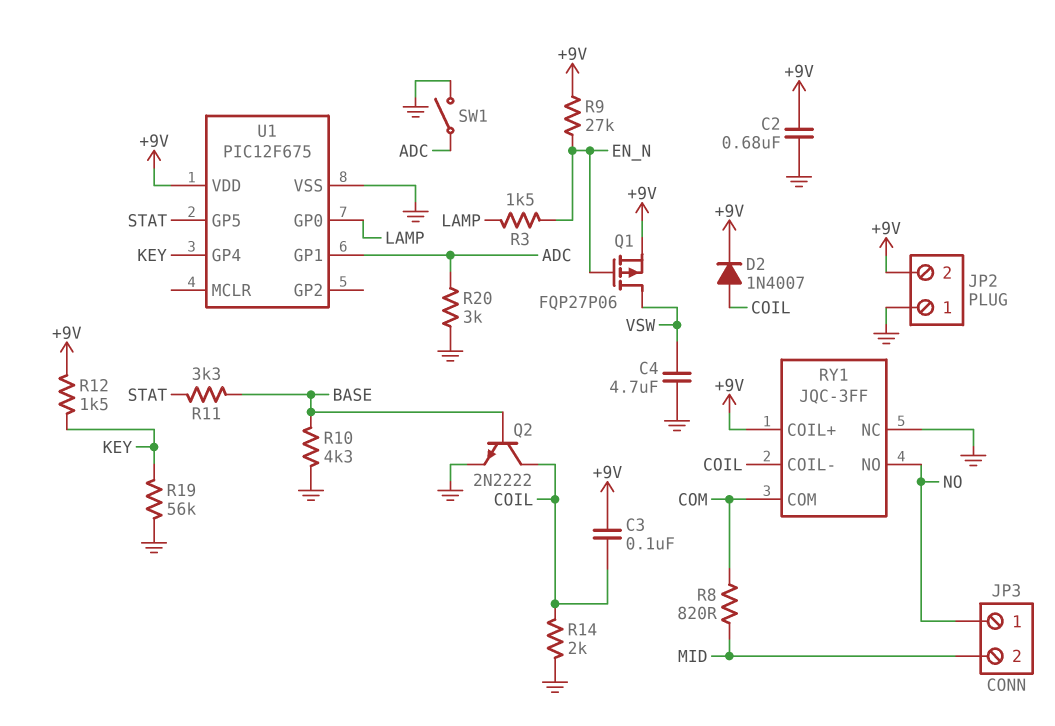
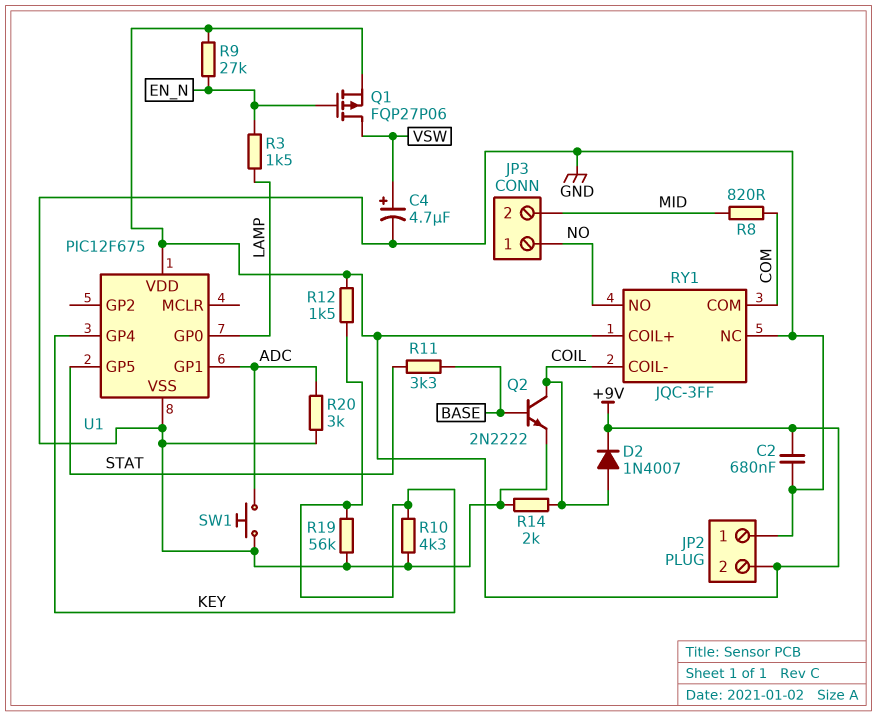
C3: 100nF (+9V, COIL) -> none
C4: 4.7uF (GND, VSW) -> 4.7uF (plus VSW, minus GND)
R10: 4.3k (BASE, GND) -> 4.3k (GND, KEY)
SW1: switch (ADC, GND) -> button (ADC, GND)

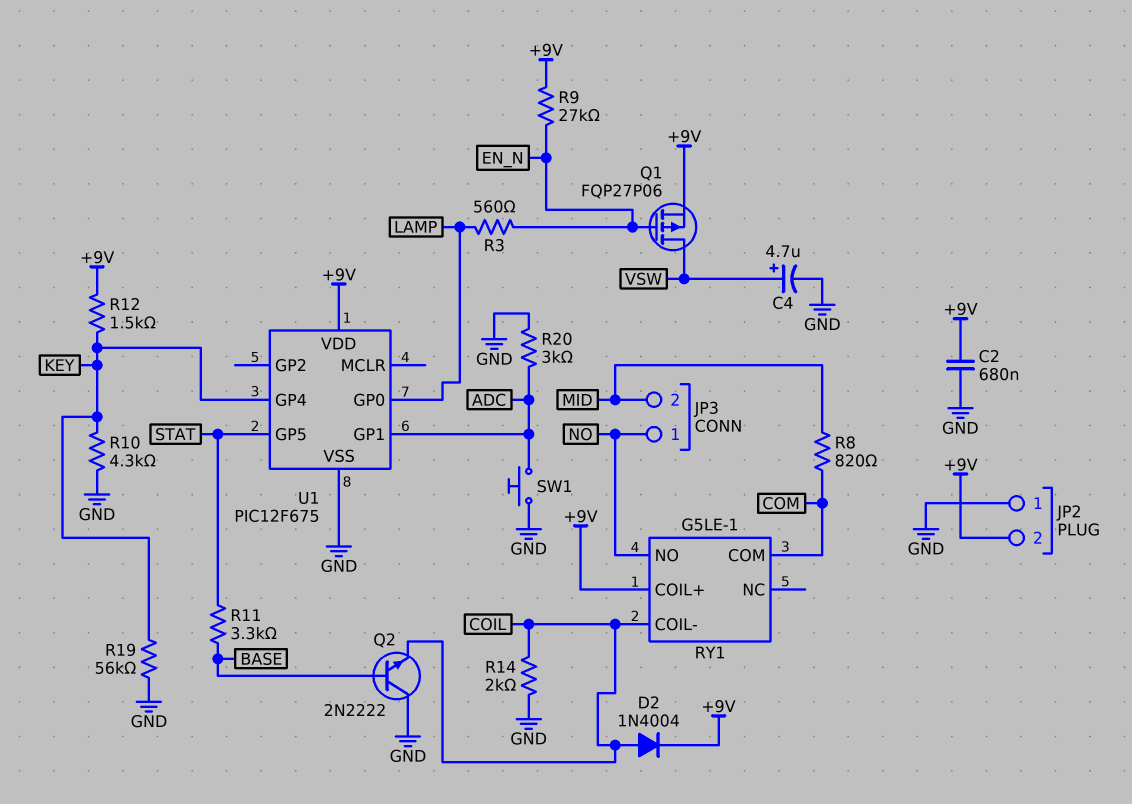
D2: diode 1N4007 (A COIL, K +9V) -> diode 1N4004 (A COIL, K +9V)
Q2: NPN 2N2222 (B BASE, C COIL, E GND) -> NPN 2N2222 (B BASE, C GND, E COIL)
R3: 1.5k (EN_N, LAMP) -> 560 (EN_N, LAMP)
RY1: JQC-3FF -> G5LE-1
RY1 pin NC: GND -> none

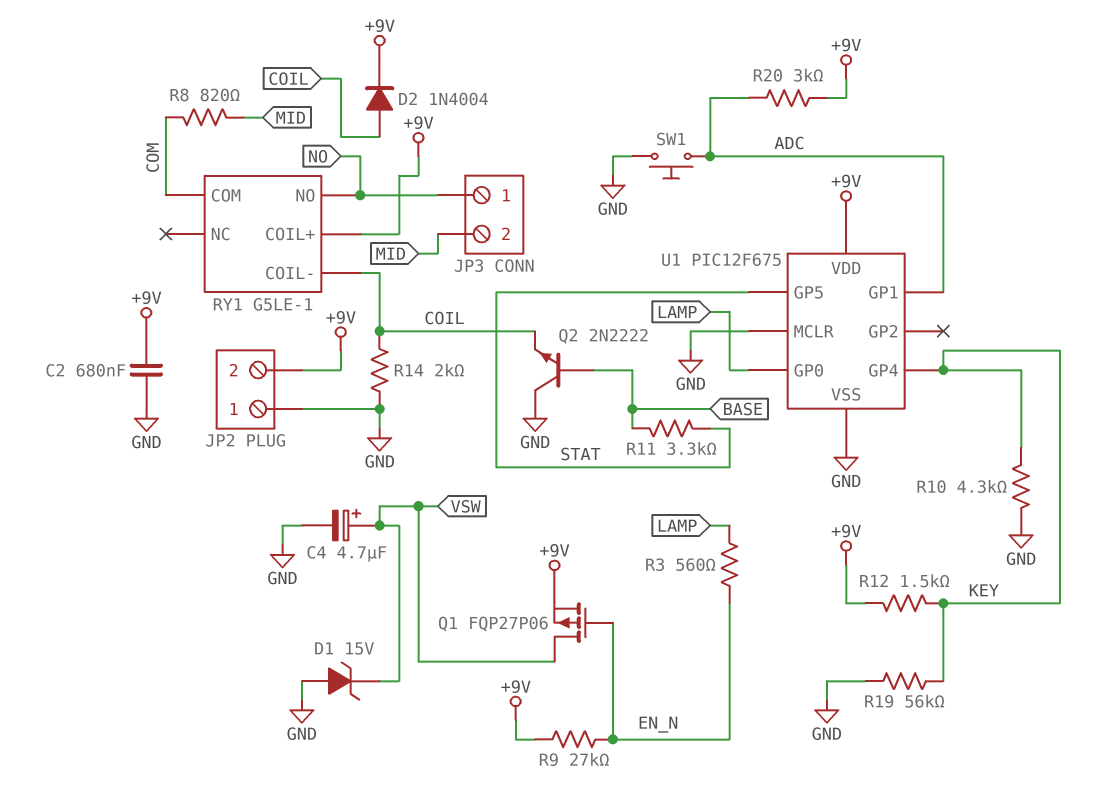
D1: none -> zener 15V (A GND, K VSW)
R20: 3k (ADC, GND) -> 3k (+9V, ADC)
U1 pin MCLR: none -> GND

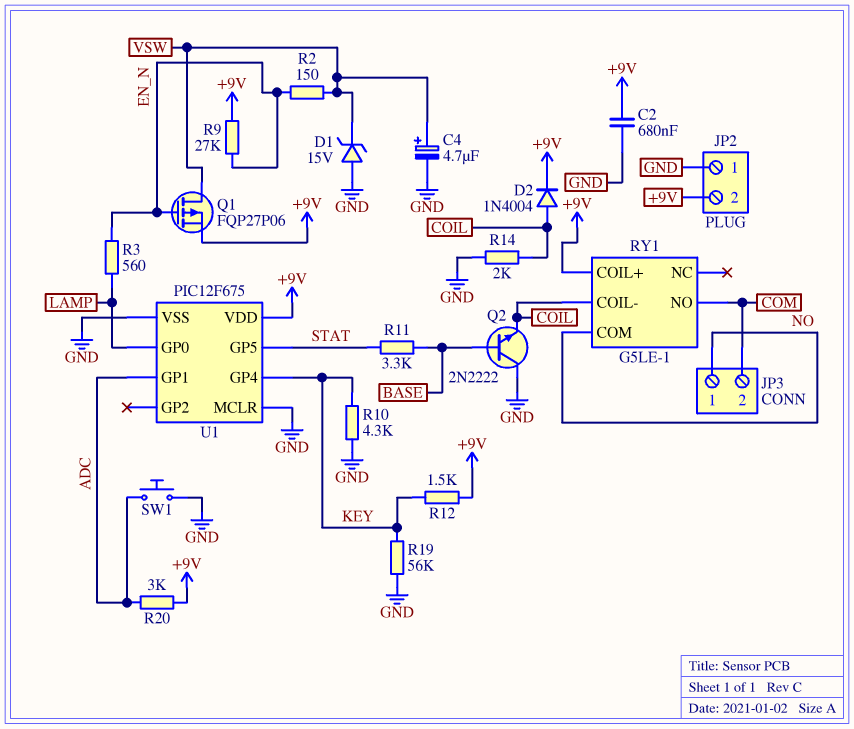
JP3 pin 2: MID -> COM
R2: none -> 150 (EN_N, VSW)
R8: 820 (COM, MID) -> none
RY1 pin COM: COM -> NO
RY1 pin NO: NO -> COM

